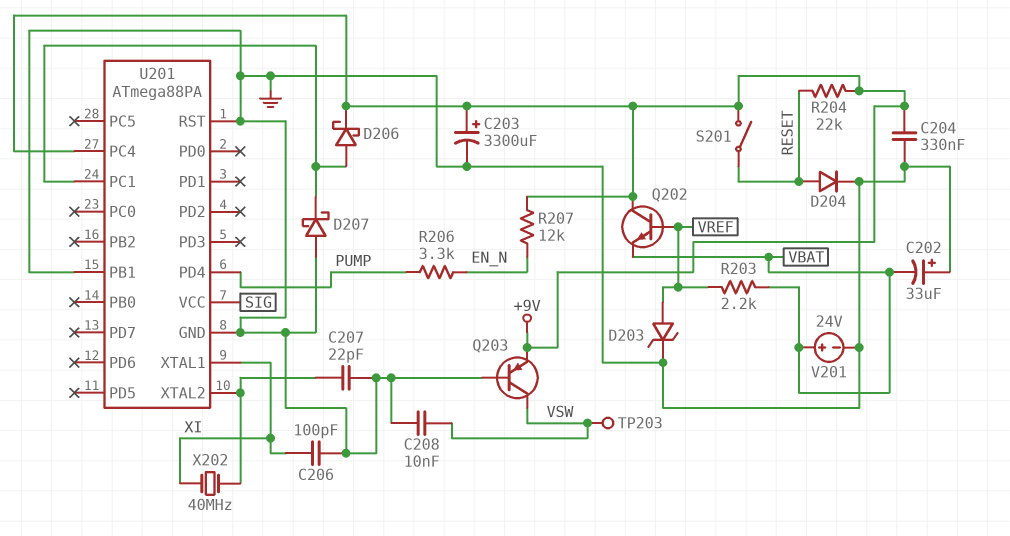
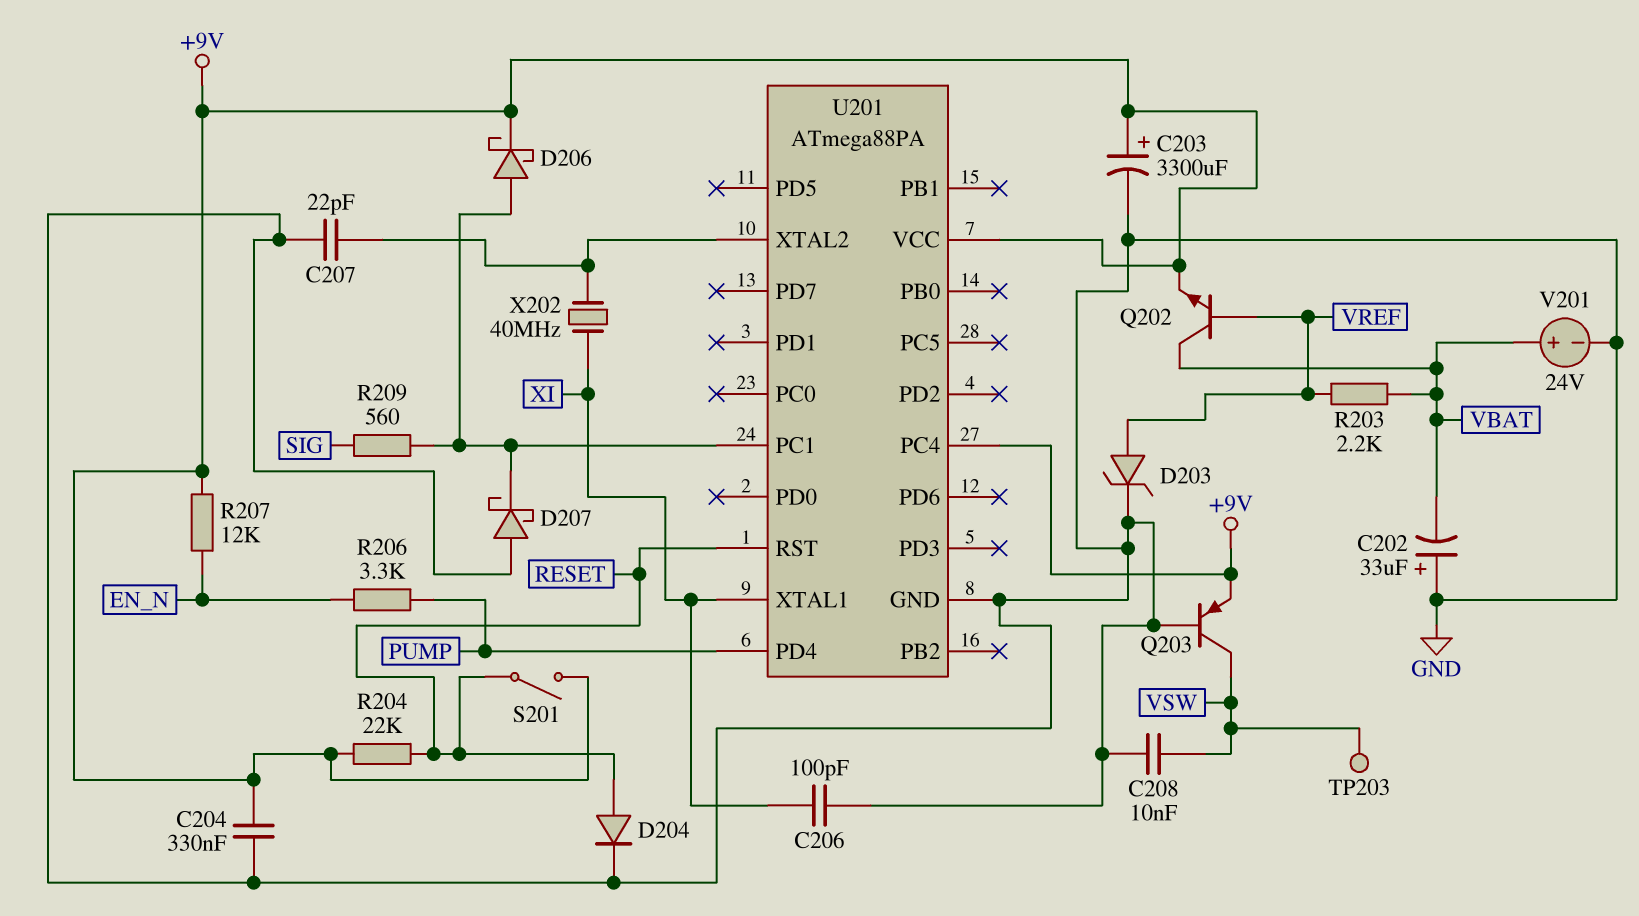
Q202: NPN (B VREF, C +9V, E VBAT) -> NPN (B VREF, C VBAT, E +9V)
R209: none -> 560 (SIG, U201/PC1)
U201 pin PB1: GND -> none
U201 pin RST: GND -> RESET
U201 pin VCC: SIG -> +9V

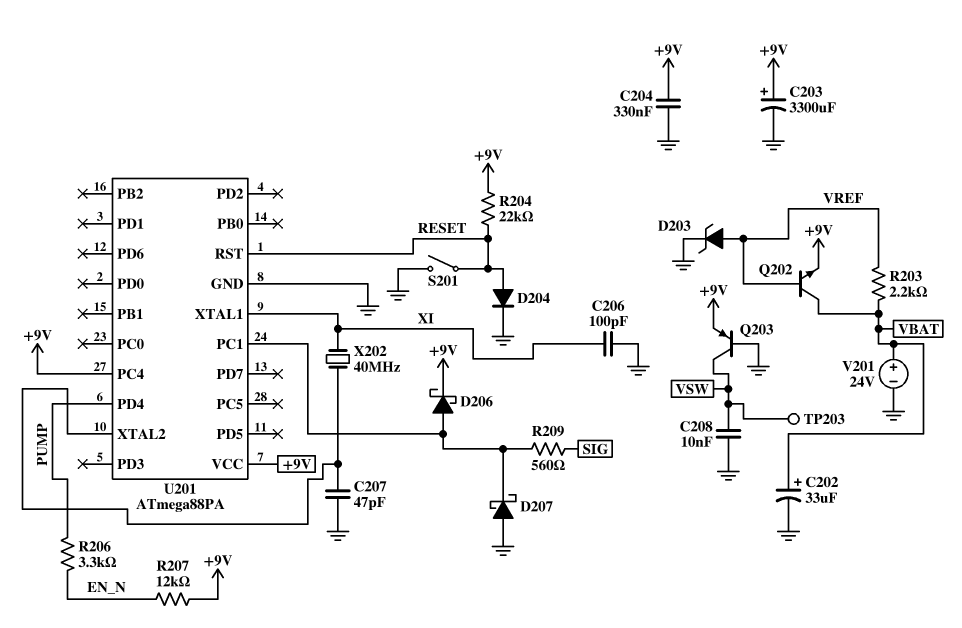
C202: 33uF (plus GND, minus VBAT) -> 33uF (plus VBAT, minus GND)
C207: 22pF (GND, U201/XTAL2) -> 47pF (GND, U201/XTAL2)
S201: switch (+9V, RESET) -> switch (GND, RESET)

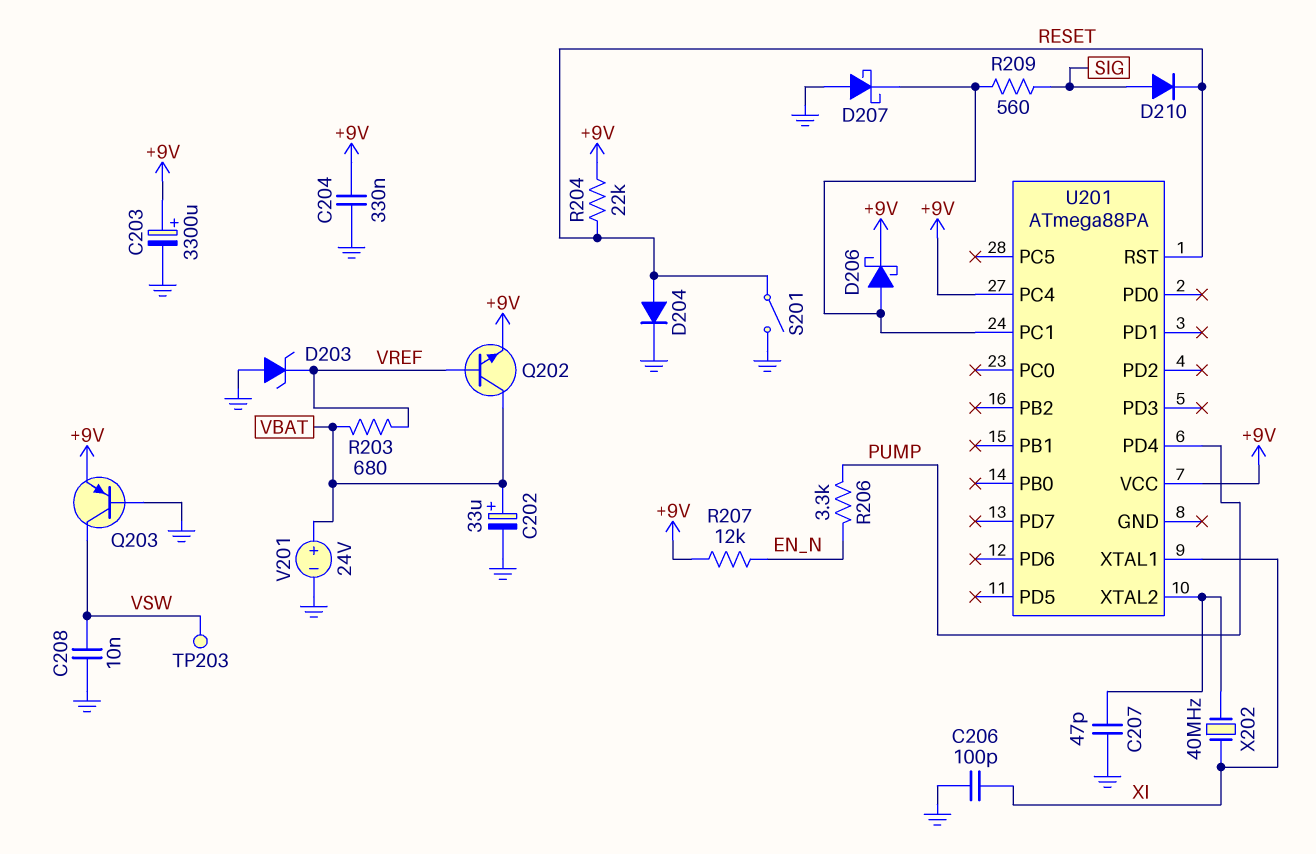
D203: zener (A VREF, K GND) -> zener (A GND, K VREF)
D210: none -> diode (A SIG, K RESET)
R203: 2.2k (VBAT, VREF) -> 680 (VBAT, VREF)
U201 pin GND: GND -> none

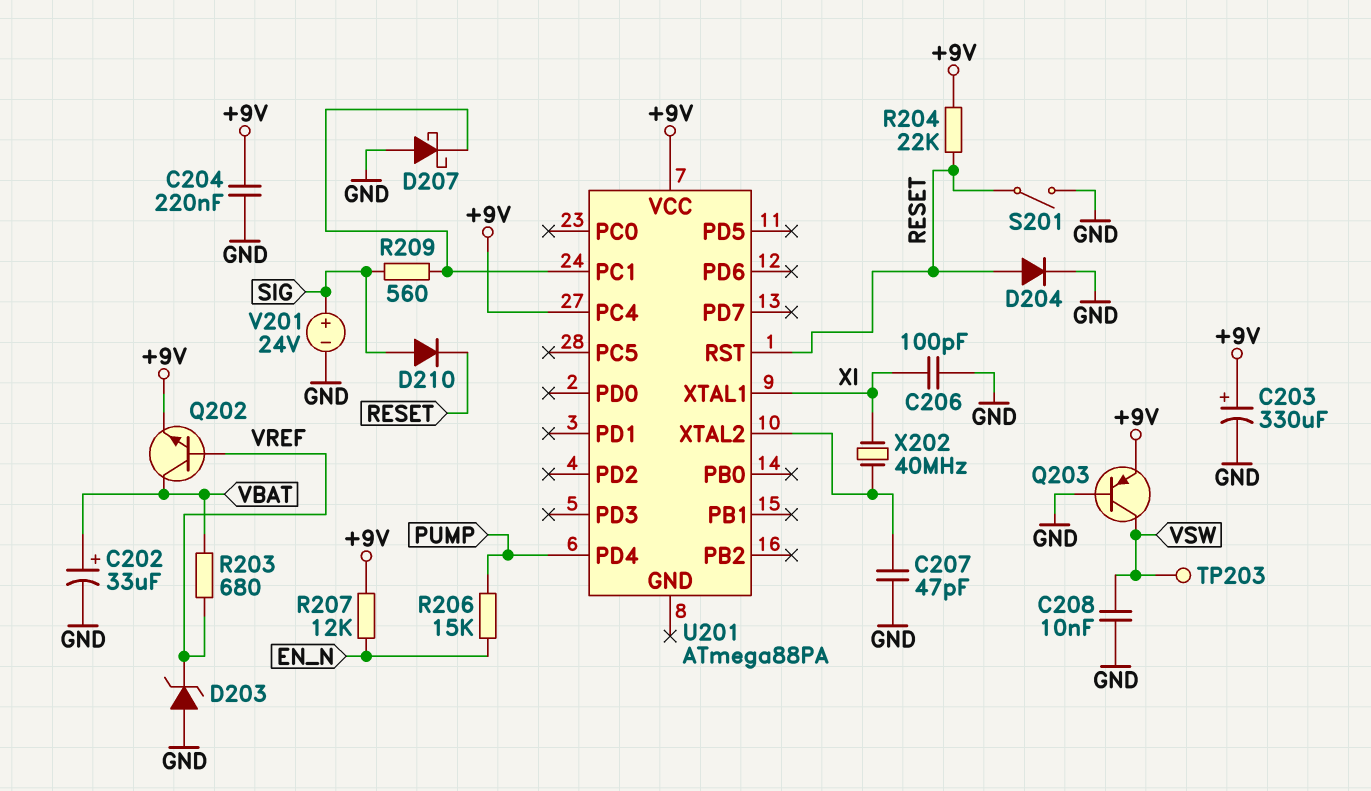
C203: 3300uF (plus +9V, minus GND) -> 330uF (plus +9V, minus GND)
C204: 330nF (+9V, GND) -> 220nF (+9V, GND)
D206: schottky (A U201/PC1, K +9V) -> none
R206: 3.3k (EN_N, PUMP) -> 15k (EN_N, PUMP)
V201: 24V (plus VBAT, minus GND) -> 24V (plus SIG, minus GND)

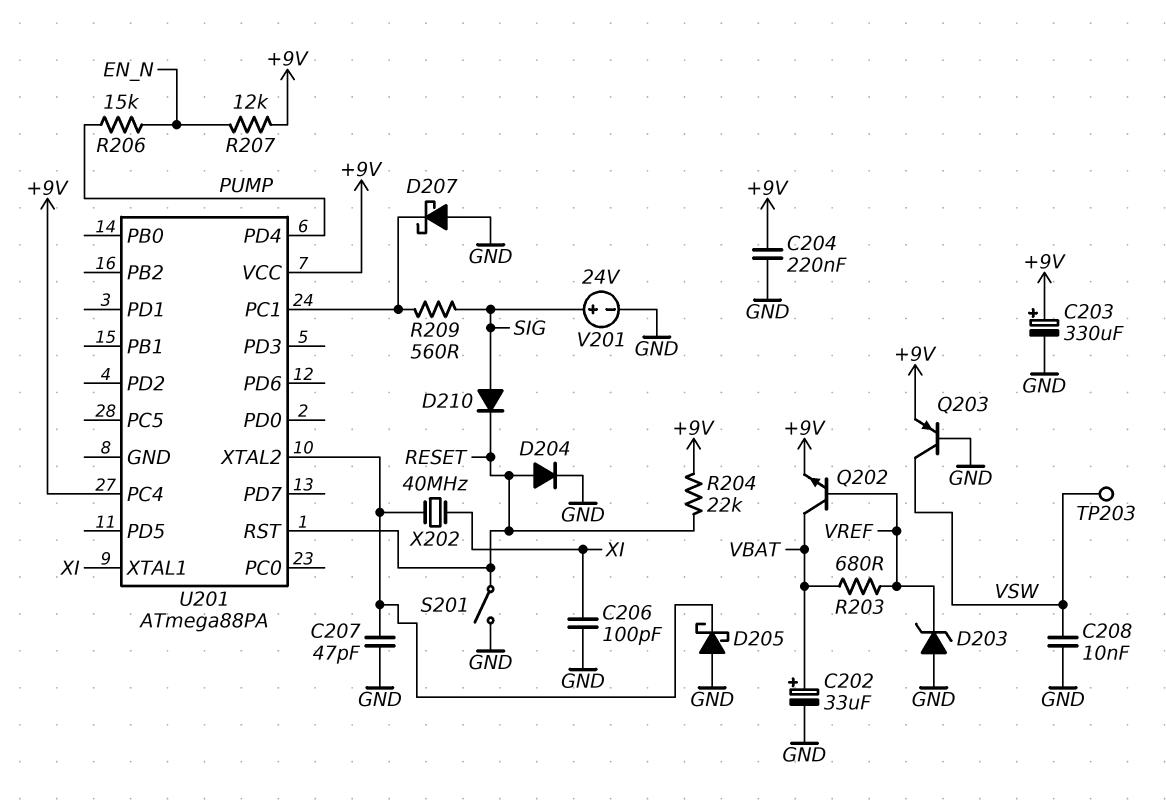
D205: none -> schottky (A GND, K U201/XTAL2)

